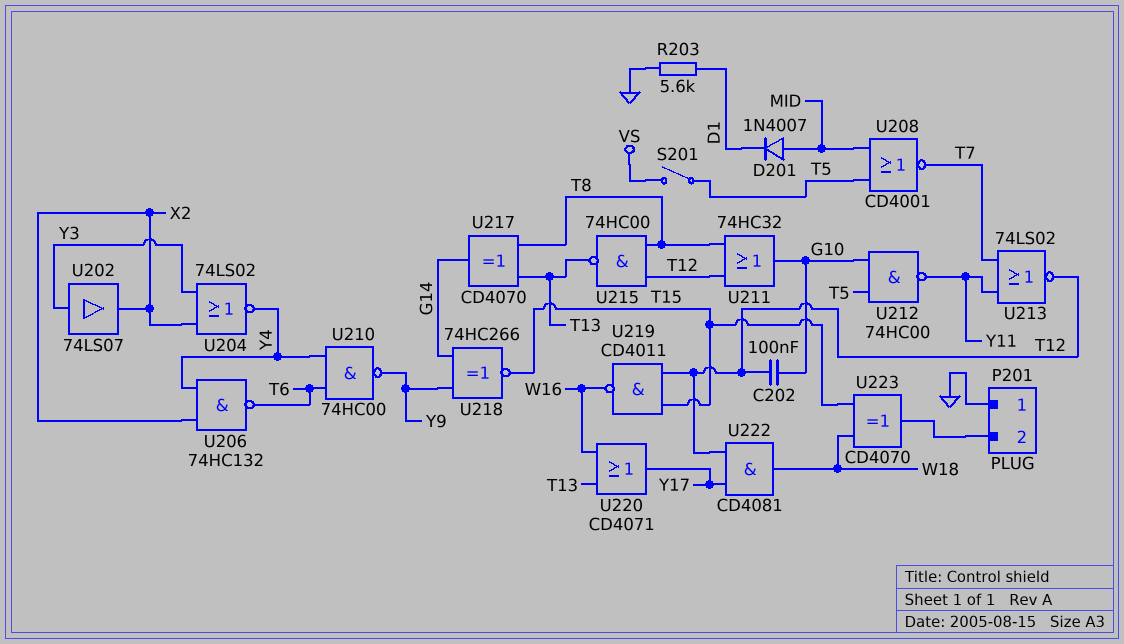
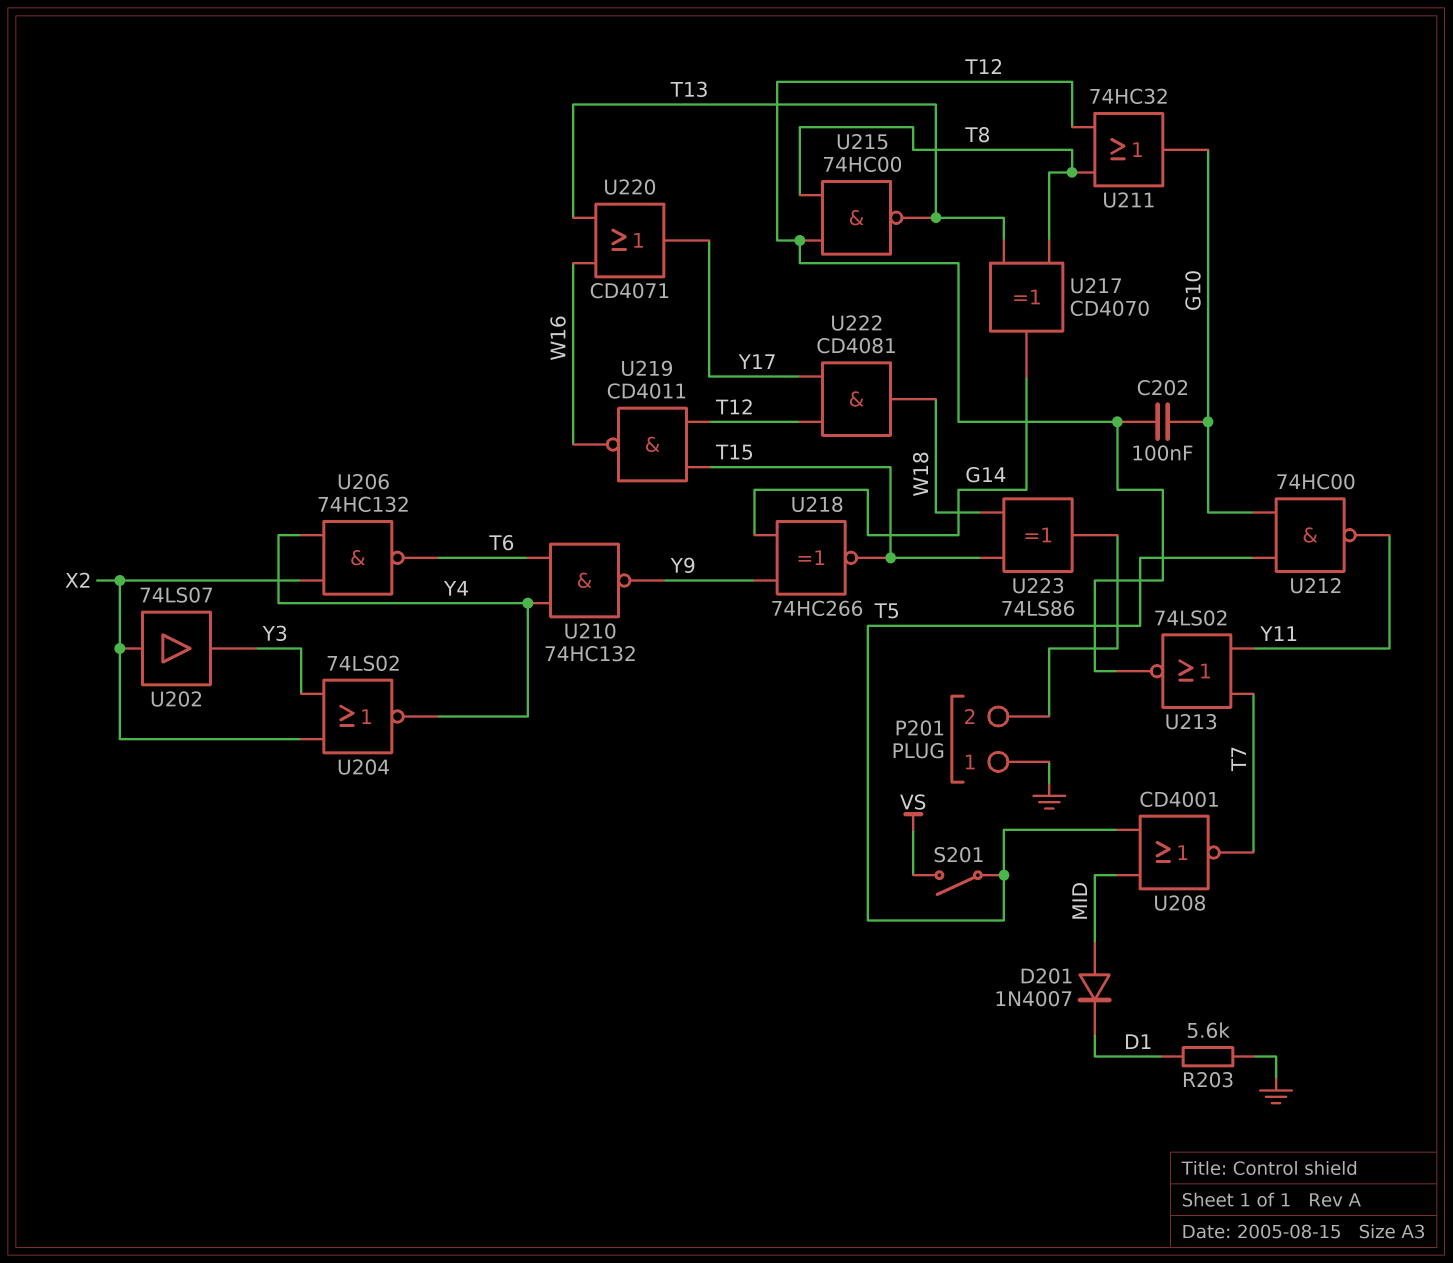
U202: buffer 74LS07 (in Y3, out X2) -> buffer 74LS07 (in X2, out Y3)
U210: NAND 74HC00 (in T6, in Y4, out Y9) -> NAND 74HC132 (in T6, in Y4, out Y9)
U223: XOR CD4070 (in T15, in W18, out P201/2) -> XOR 74LS86 (in T15, in W18, out P201/2)

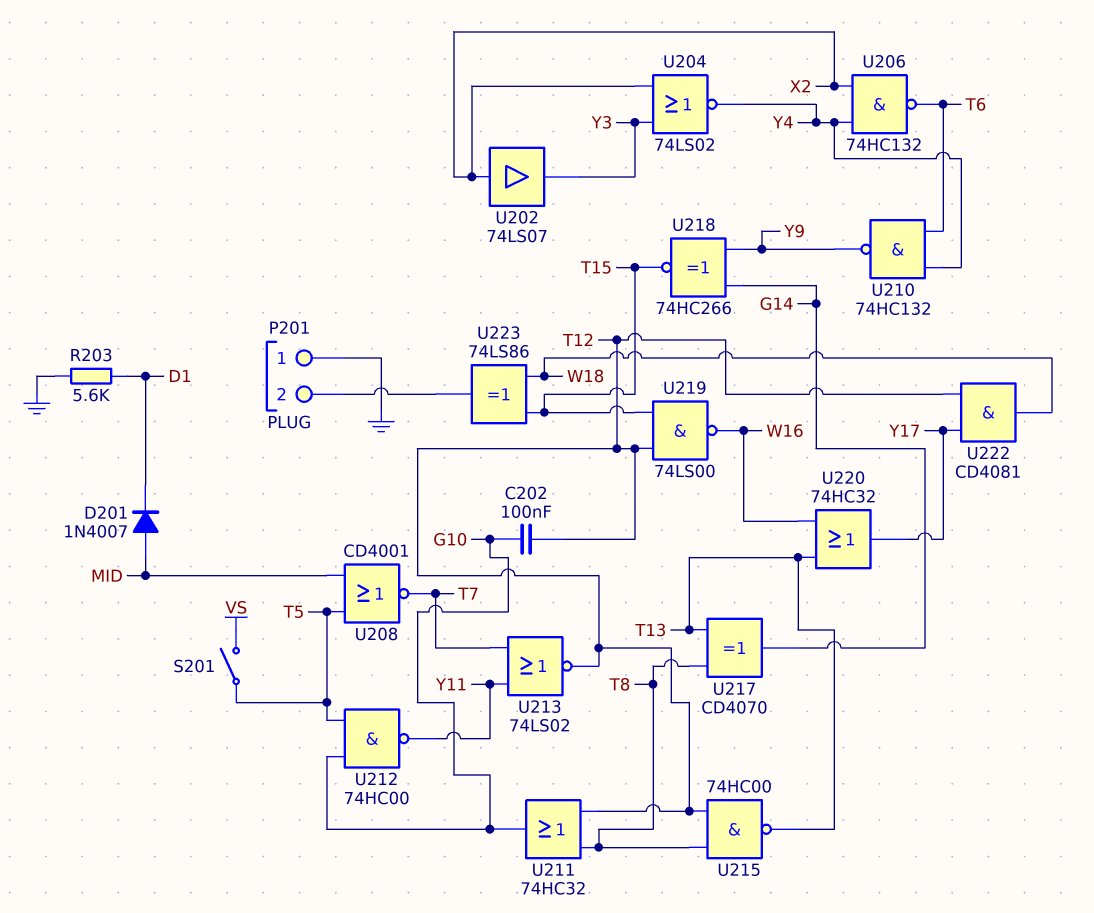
U219: NAND CD4011 (in T12, in T15, out W16) -> NAND 74LS00 (in T12, in T15, out W16)
U220: OR CD4071 (in T13, in W16, out Y17) -> OR 74HC32 (in T13, in W16, out Y17)

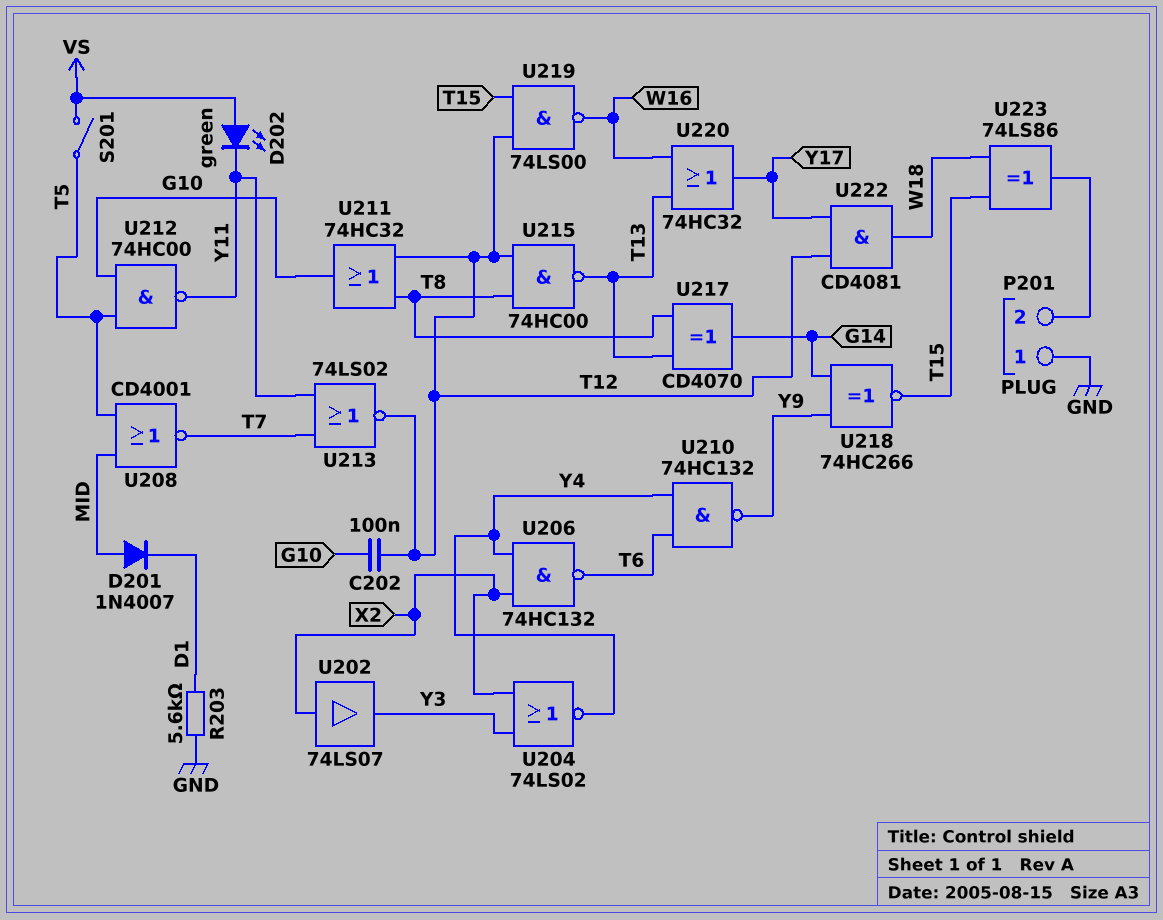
D202: none -> LED green (A VS, K Y11)

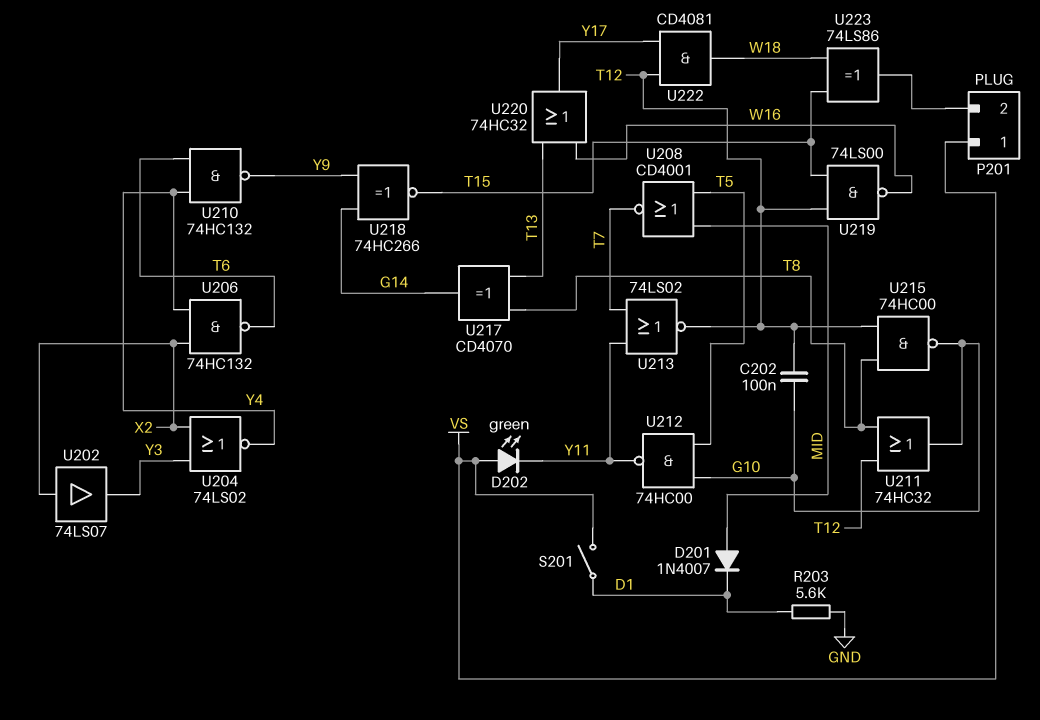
P201 pin 1: GND -> VS
S201: switch (T5, VS) -> switch (D1, VS)
U215: NAND 74HC00 (in T8, in T12, out T13) -> NAND 74HC00 (in T8, in T12, out G10)

